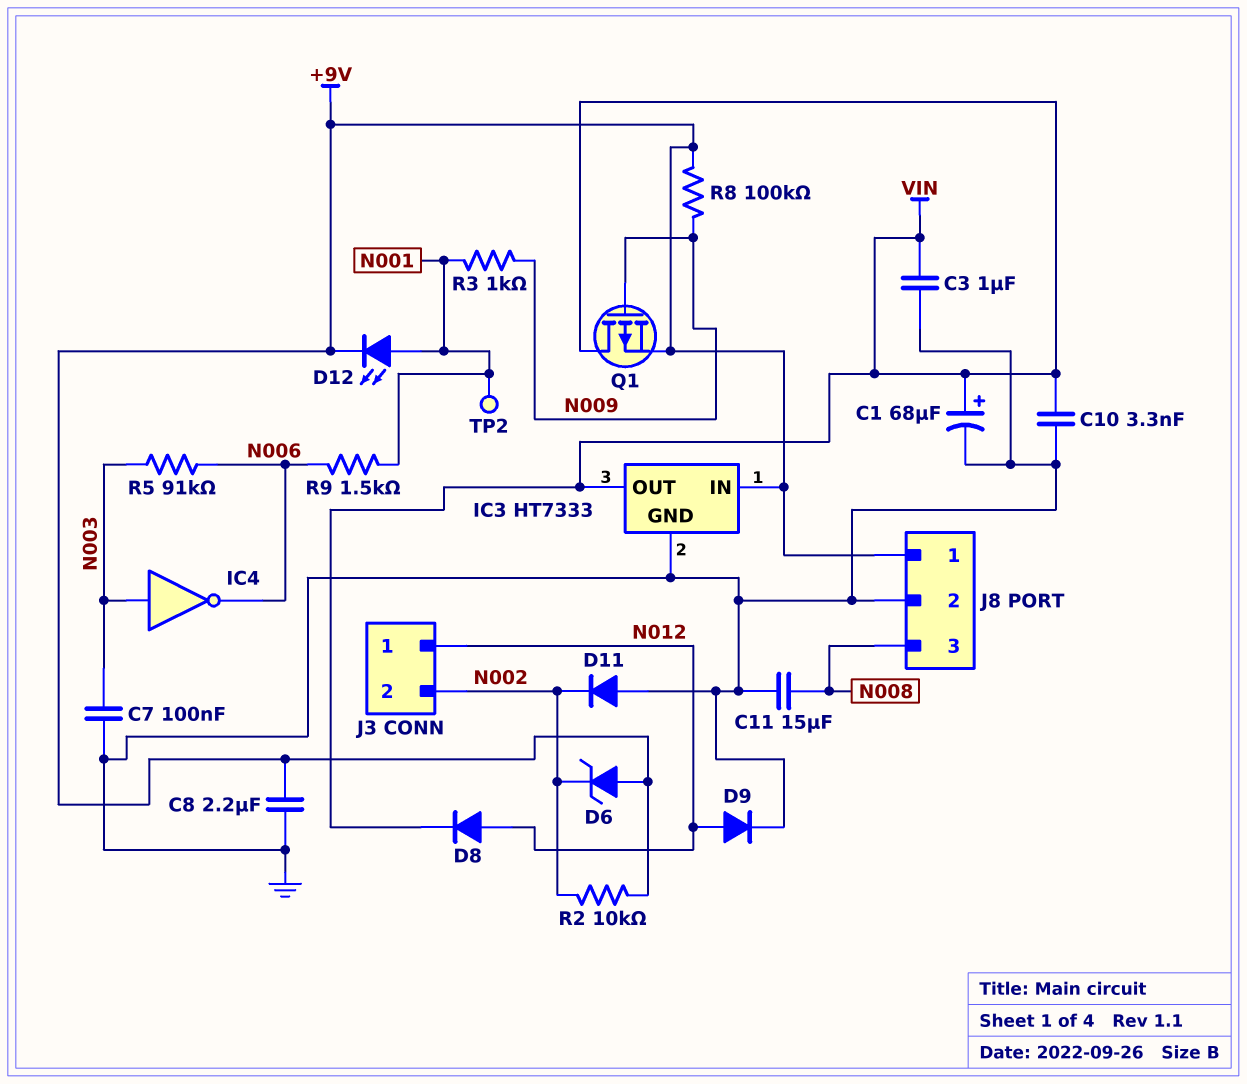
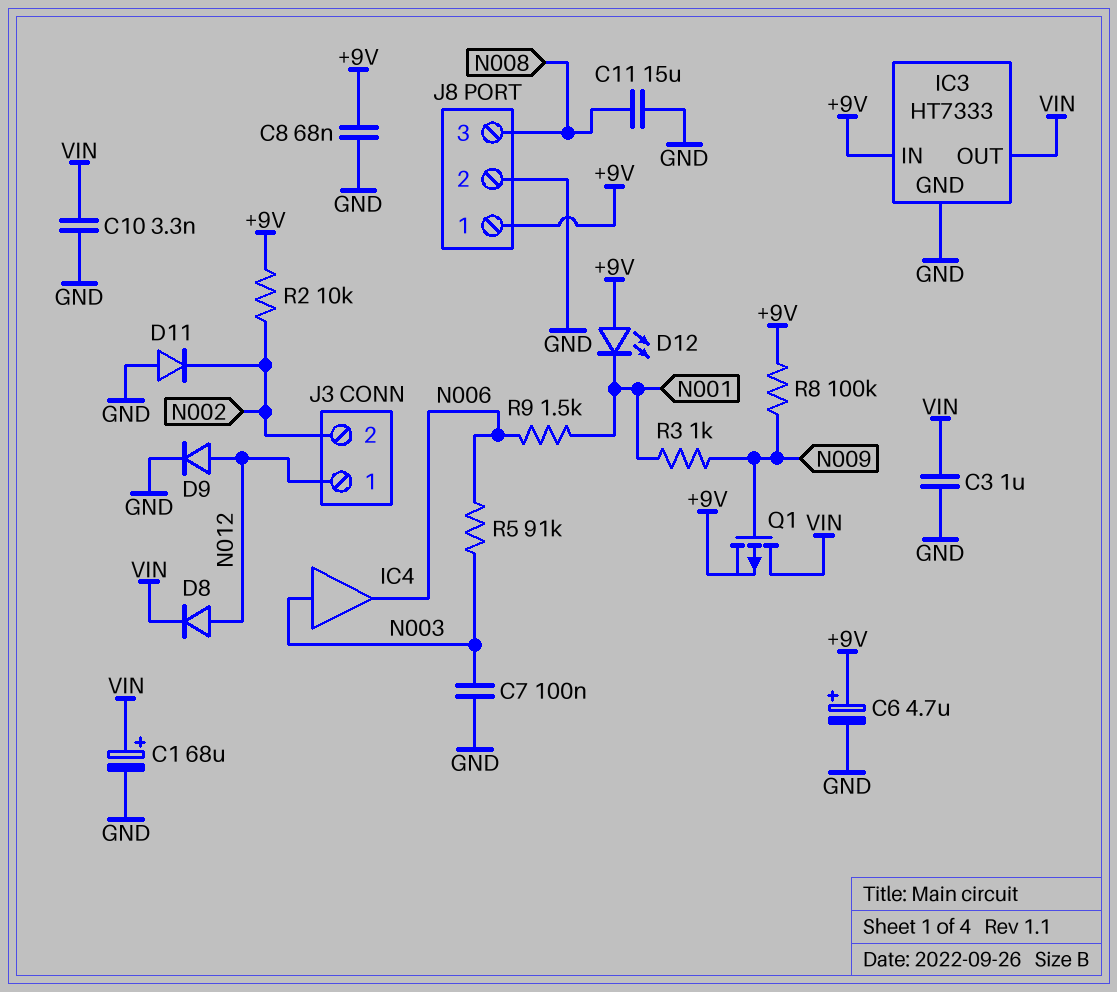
C6: none -> 4.7uF (plus +9V, minus GND)
C8: 2.2uF (+9V, GND) -> 68nF (+9V, GND)
D6: zener (A +9V, K N002) -> none
D12: LED (A N001, K +9V) -> LED (A +9V, K N001)
IC4: NOT (in N003, out N006) -> buffer (in N003, out N006)
TP2: test point (N001) -> none

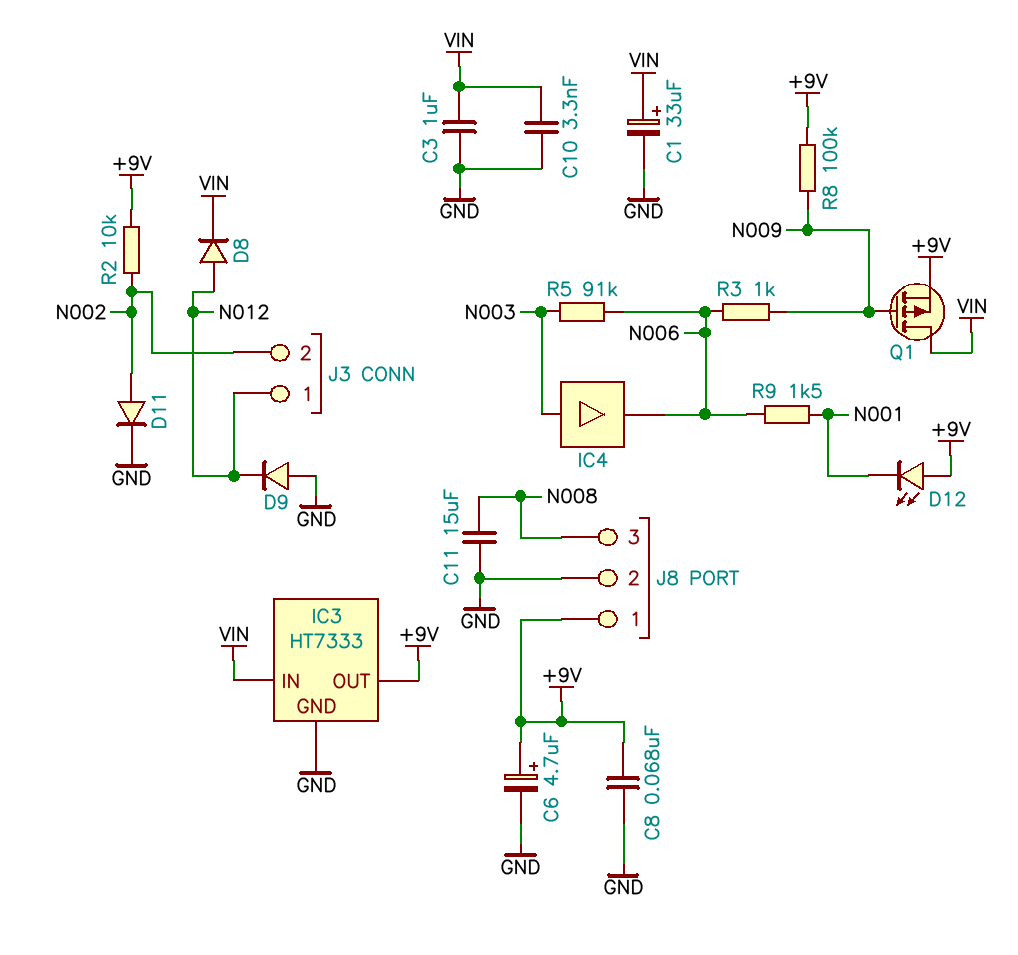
C1: 68uF (plus VIN, minus GND) -> 33uF (plus VIN, minus GND)
C7: 100nF (GND, N003) -> none
D9: diode (A N012, K GND) -> diode (A GND, K N012)
D11: diode (A GND, K N002) -> diode (A N002, K GND)
IC3 pin IN: +9V -> VIN
IC3 pin OUT: VIN -> +9V
R3: 1k (N001, N009) -> 1k (N006, N009)

